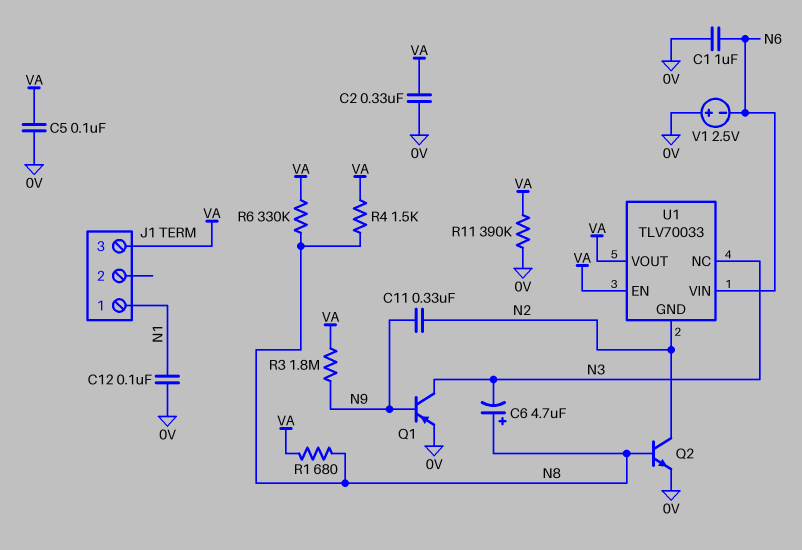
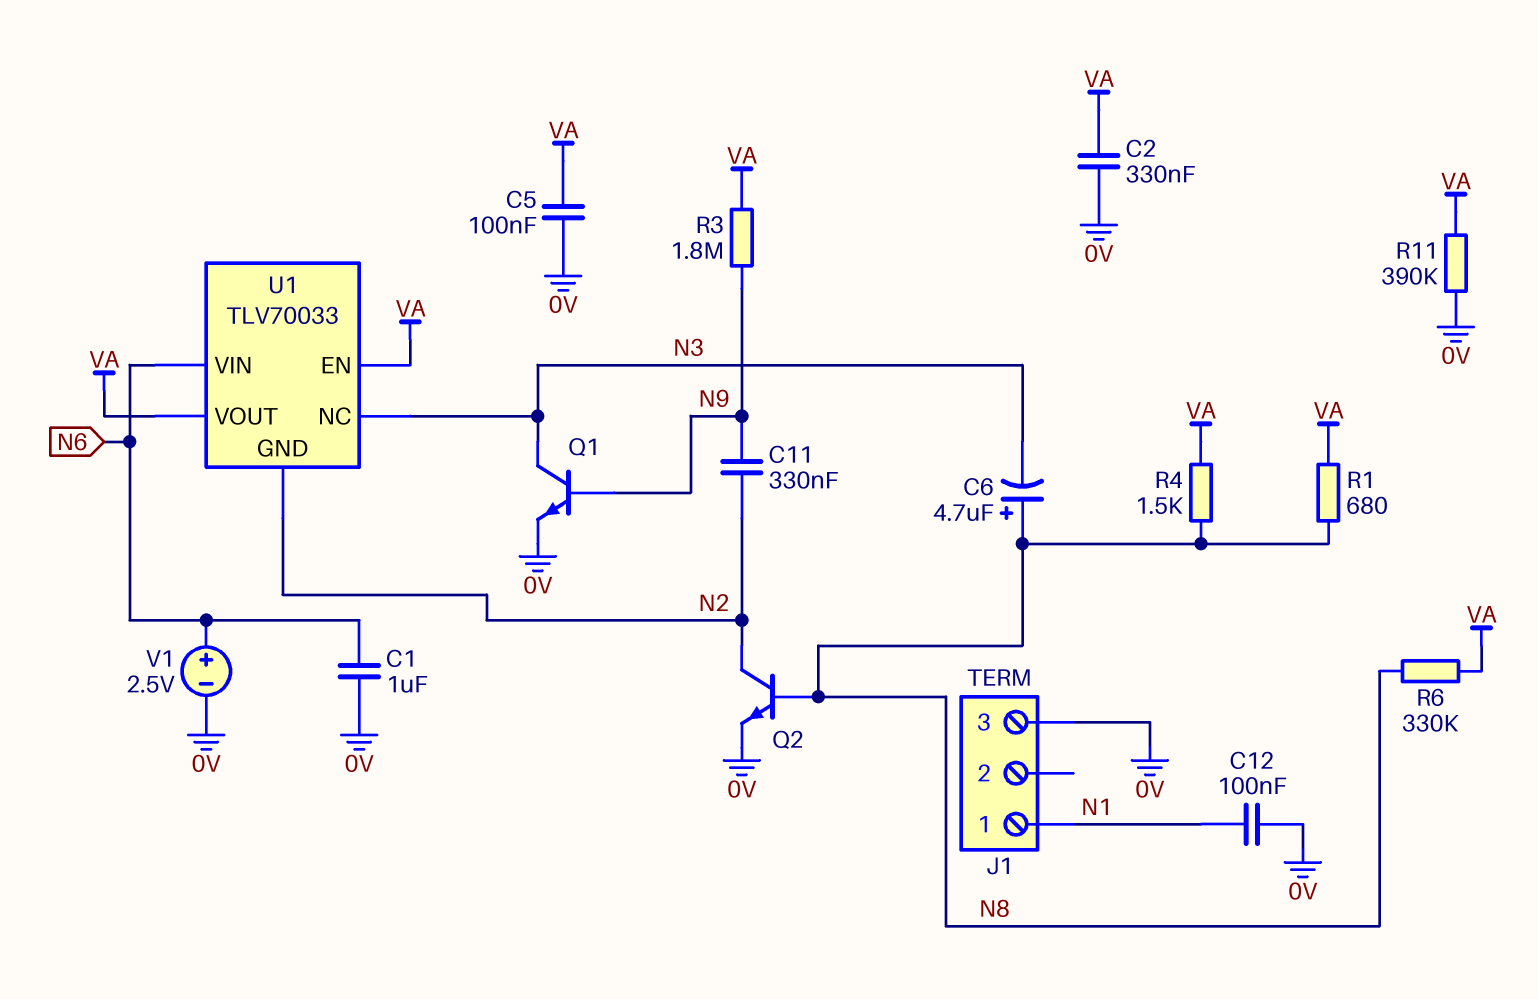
J1 pin 3: VA -> 0V
Q1: PNP (B N9, C N3, E 0V) -> NPN (B N9, C N3, E 0V)
V1: 2.5V (plus 0V, minus N6) -> 2.5V (plus N6, minus 0V)

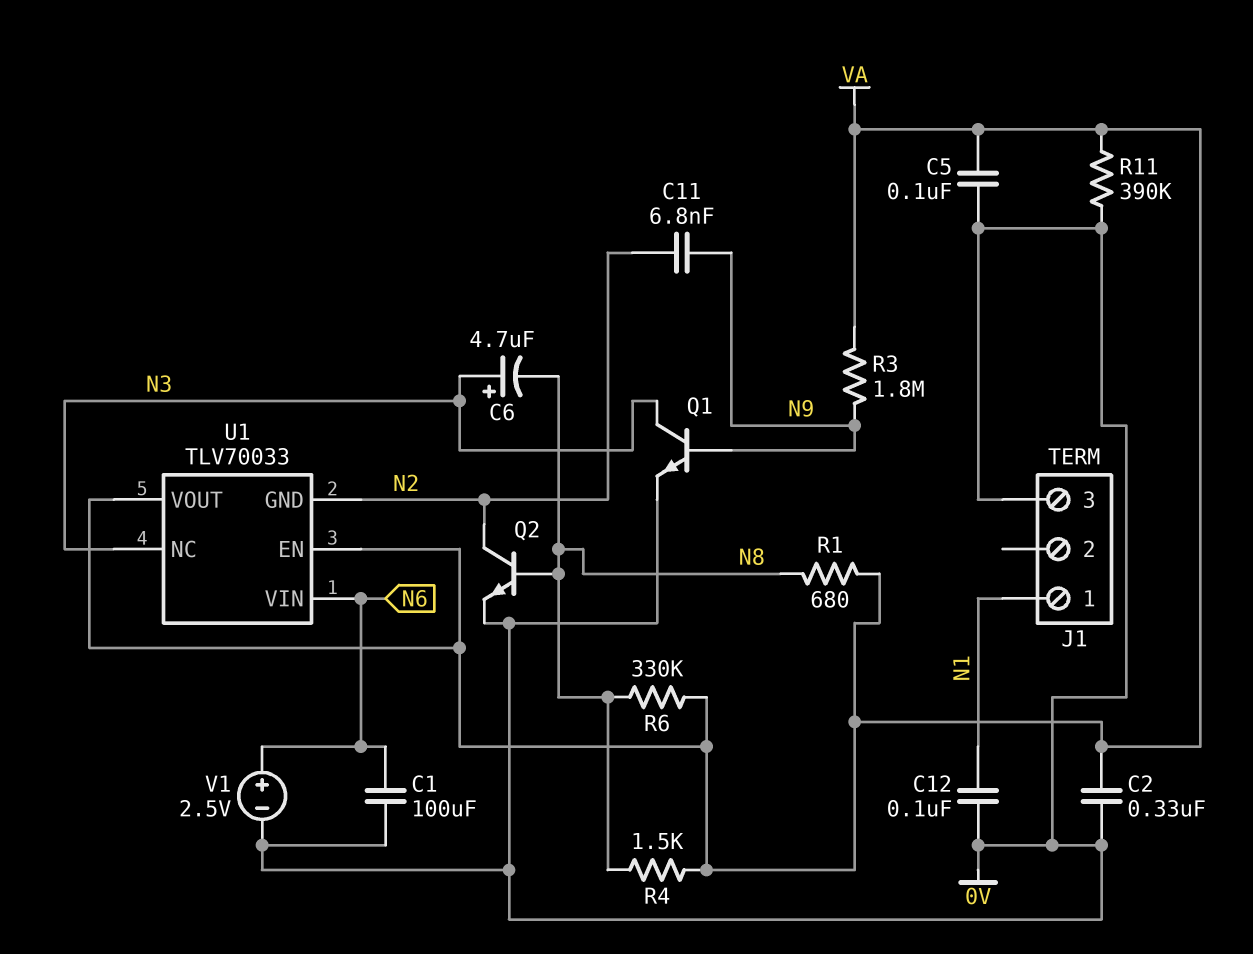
C1: 1uF (0V, N6) -> 100uF (0V, N6)
C6: 4.7uF (plus N8, minus N3) -> 4.7uF (plus N3, minus N8)
C11: 330nF (N2, N9) -> 6.8nF (N2, N9)

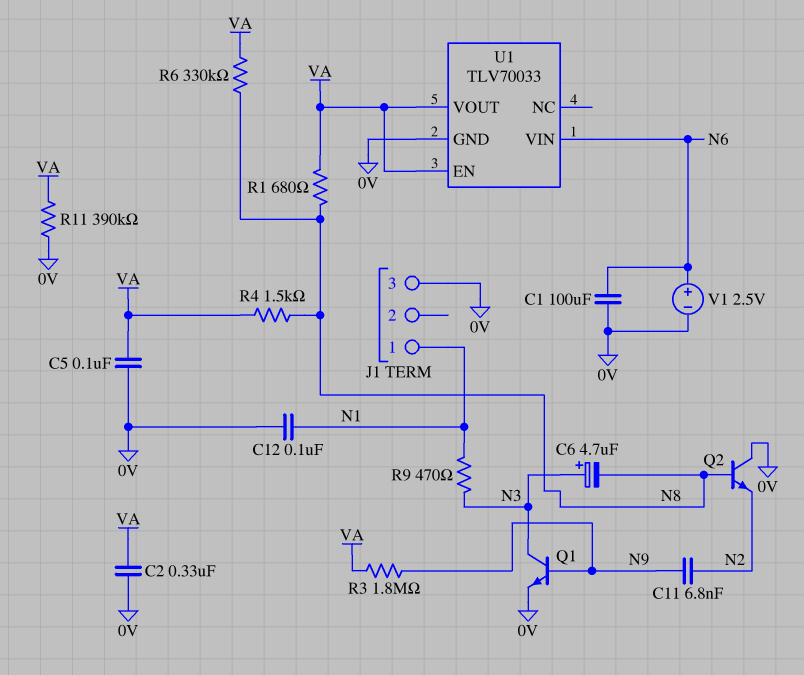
Q2: NPN (B N8, C N2, E 0V) -> NPN (B N8, C 0V, E N2)
R9: none -> 470 (N1, N3)
U1 pin GND: N2 -> 0V
U1 pin NC: N3 -> none

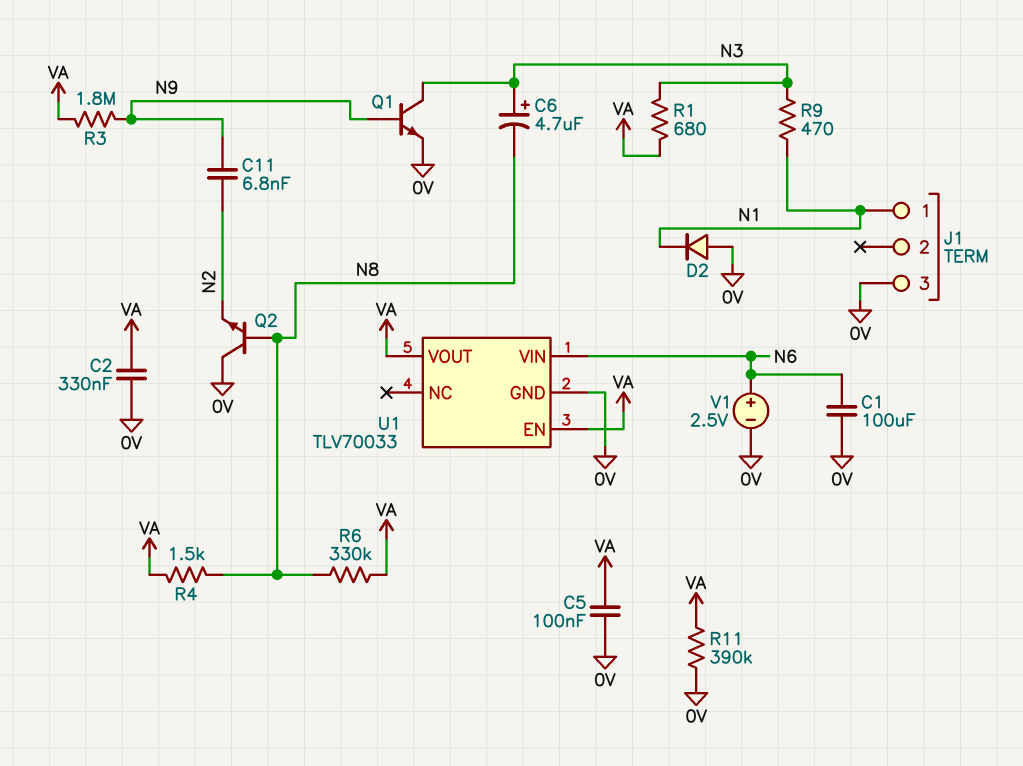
C12: 100nF (0V, N1) -> none
D2: none -> diode (A 0V, K N1)
R1: 680 (N8, VA) -> 680 (N3, VA)

